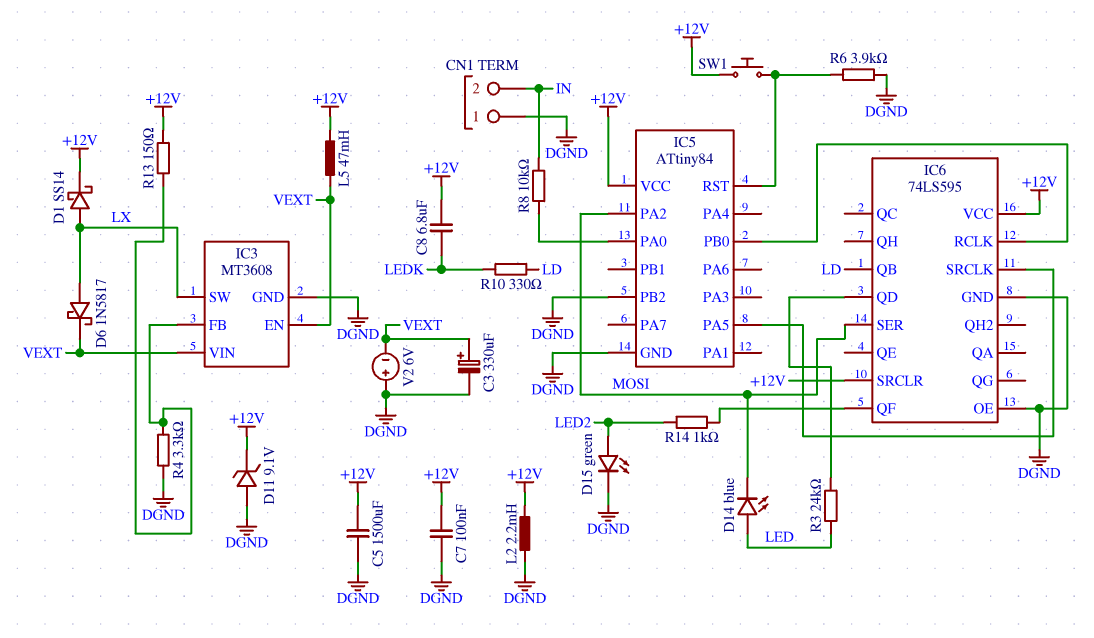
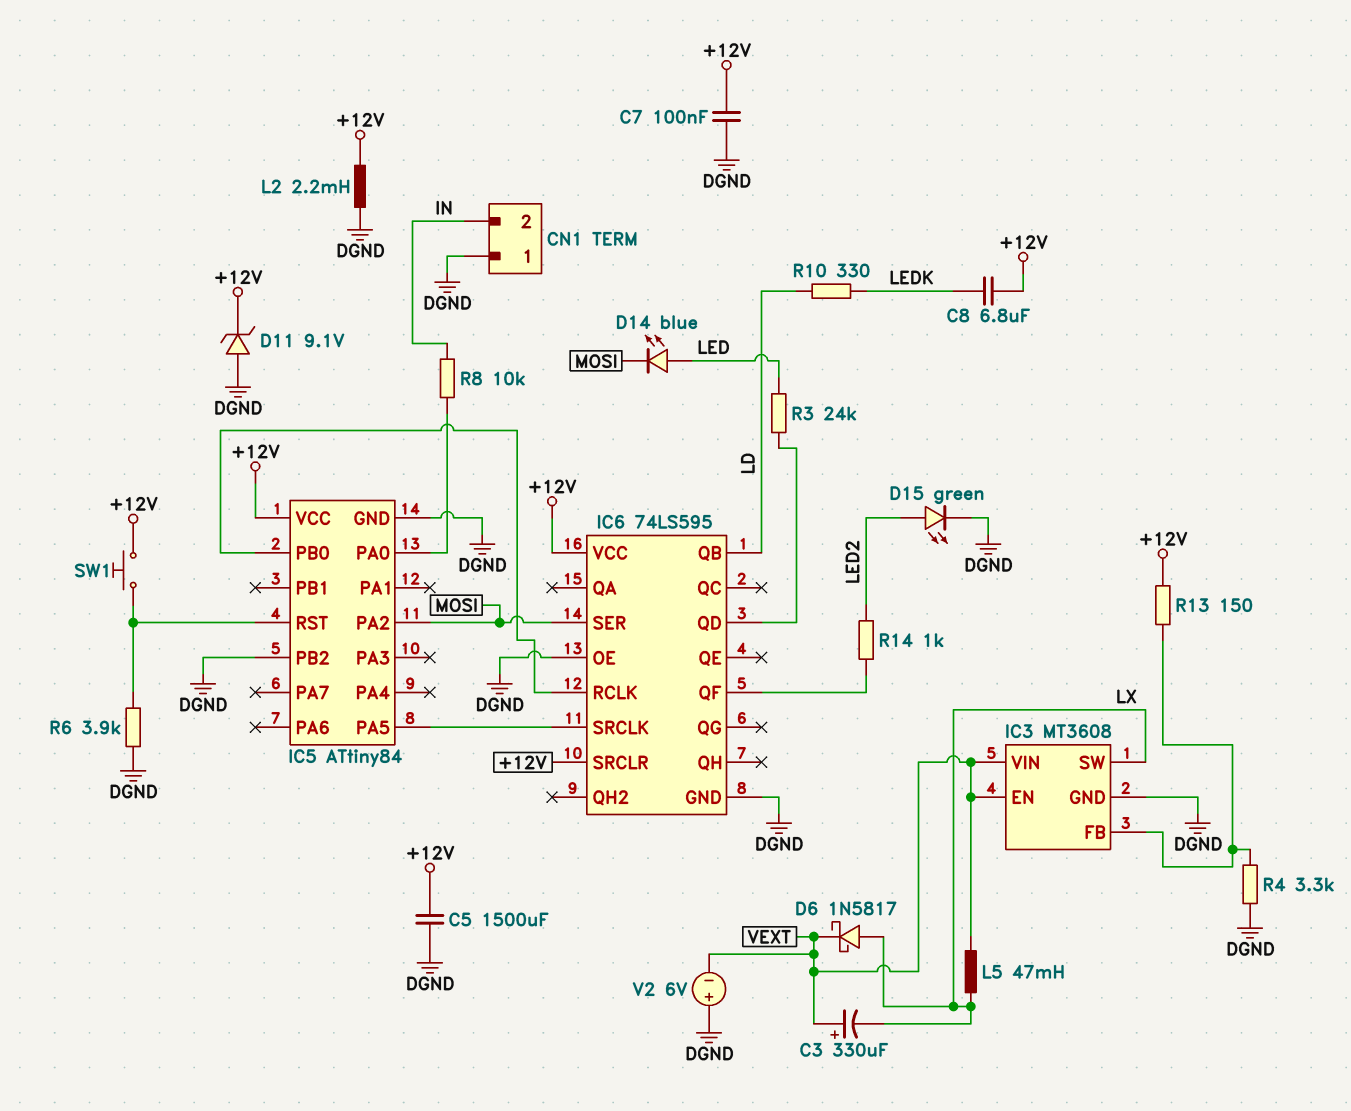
C3: 330uF (plus VEXT, minus DGND) -> 330uF (plus VEXT, minus LX)
D1: schottky SS14 (A LX, K +12V) -> none
L5: 47mH (+12V, VEXT) -> 47mH (LX, VEXT)

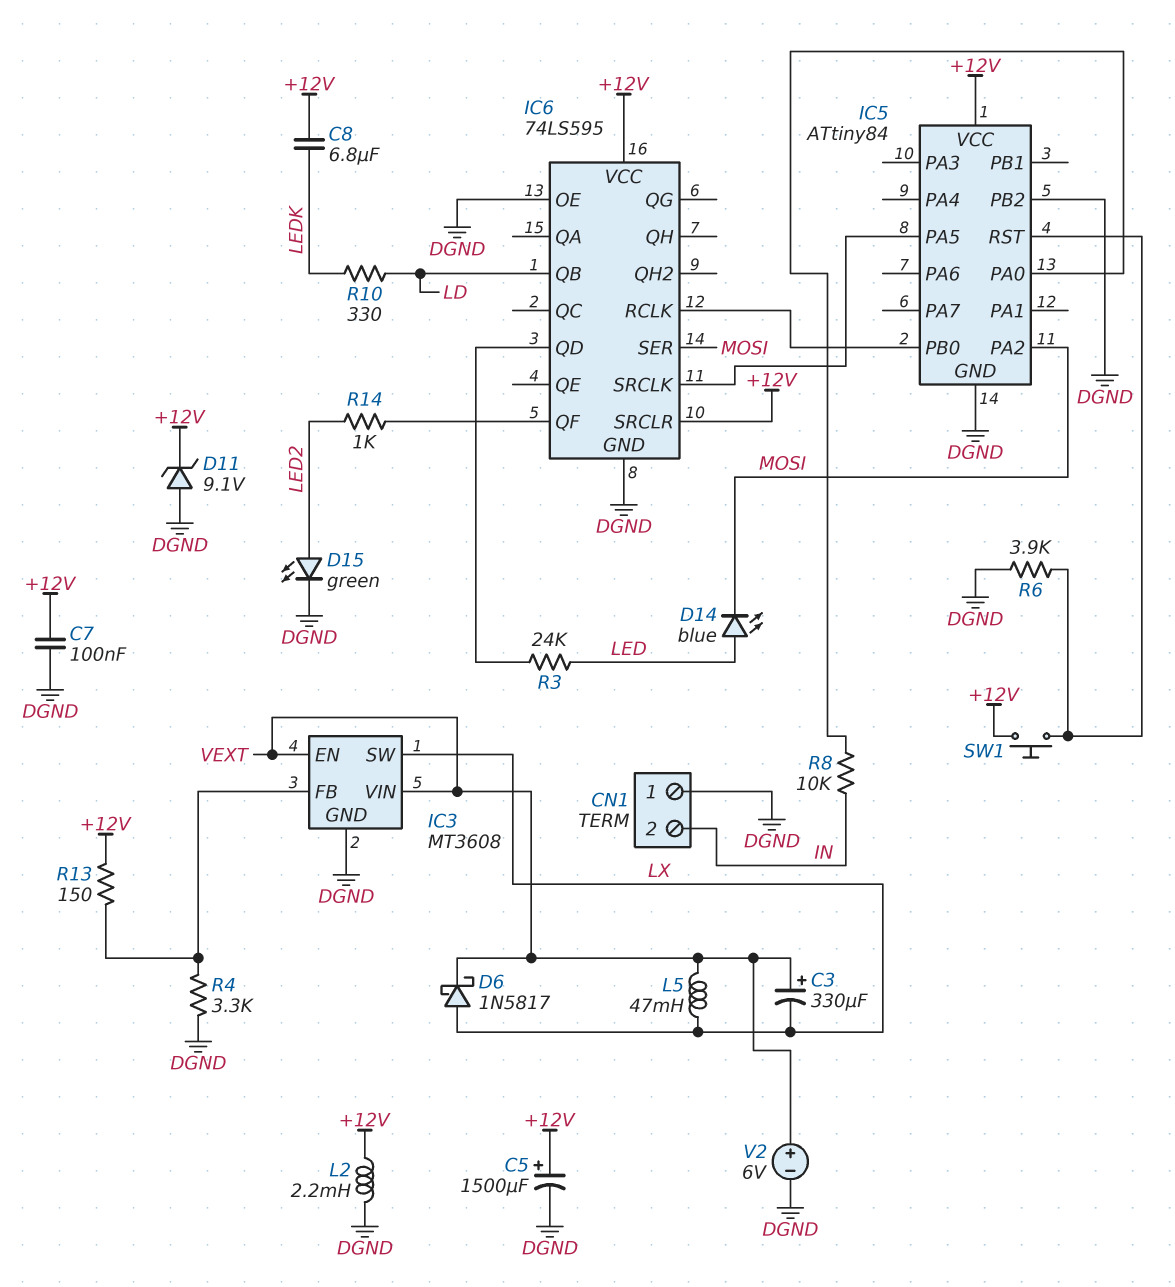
C5: 1500uF (+12V, DGND) -> 1500uF (plus +12V, minus DGND)
V2: 6V (plus DGND, minus VEXT) -> 6V (plus VEXT, minus DGND)

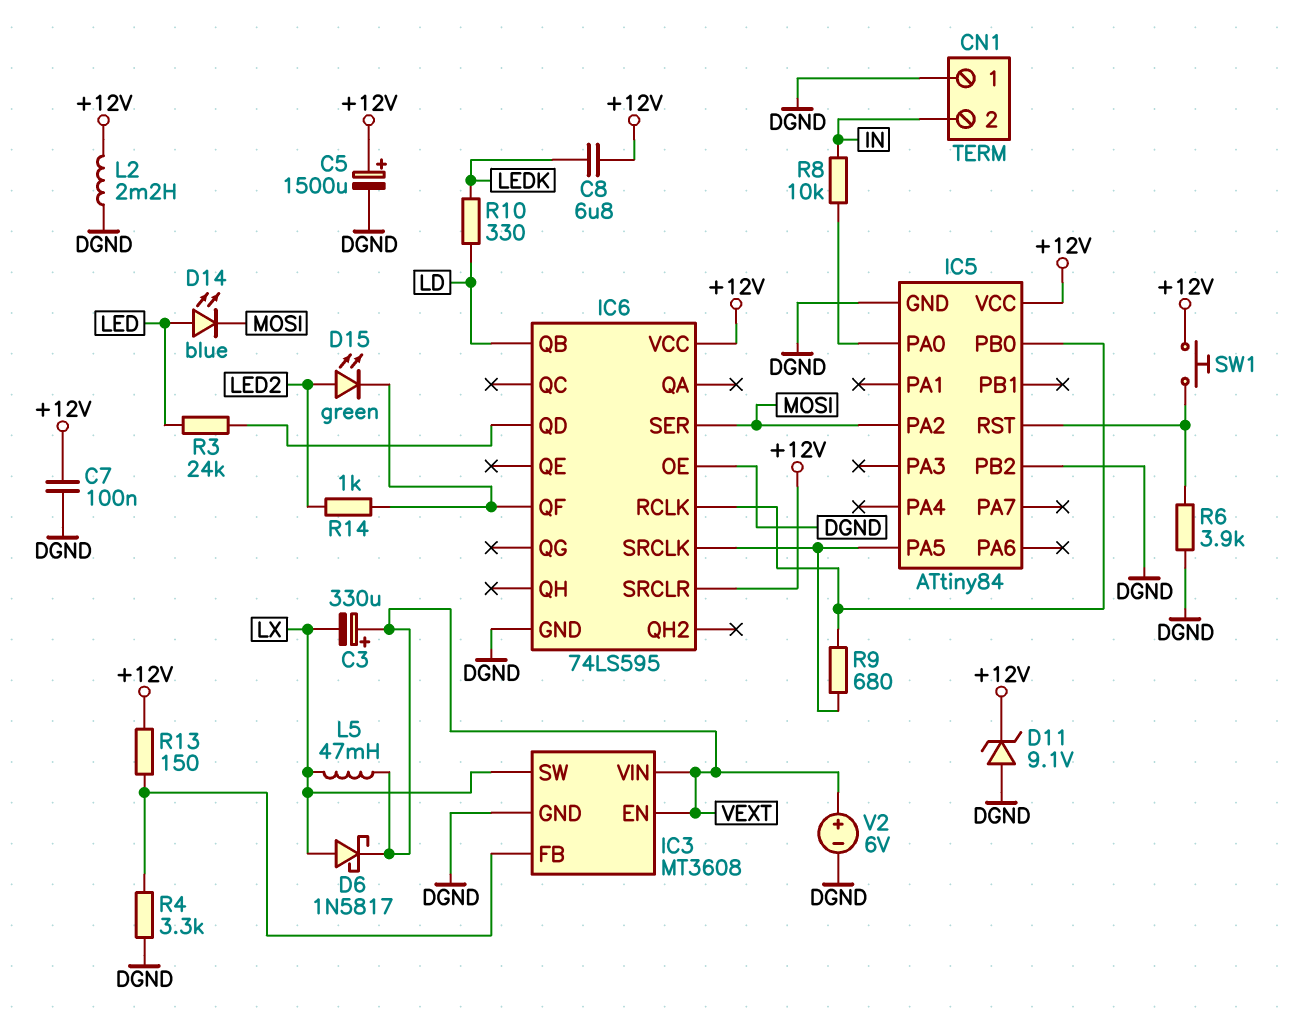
D15: LED green (A LED2, K DGND) -> LED green (A LED2, K IC6/QF)
R9: none -> 680 (IC5/PA5, IC5/PB0)

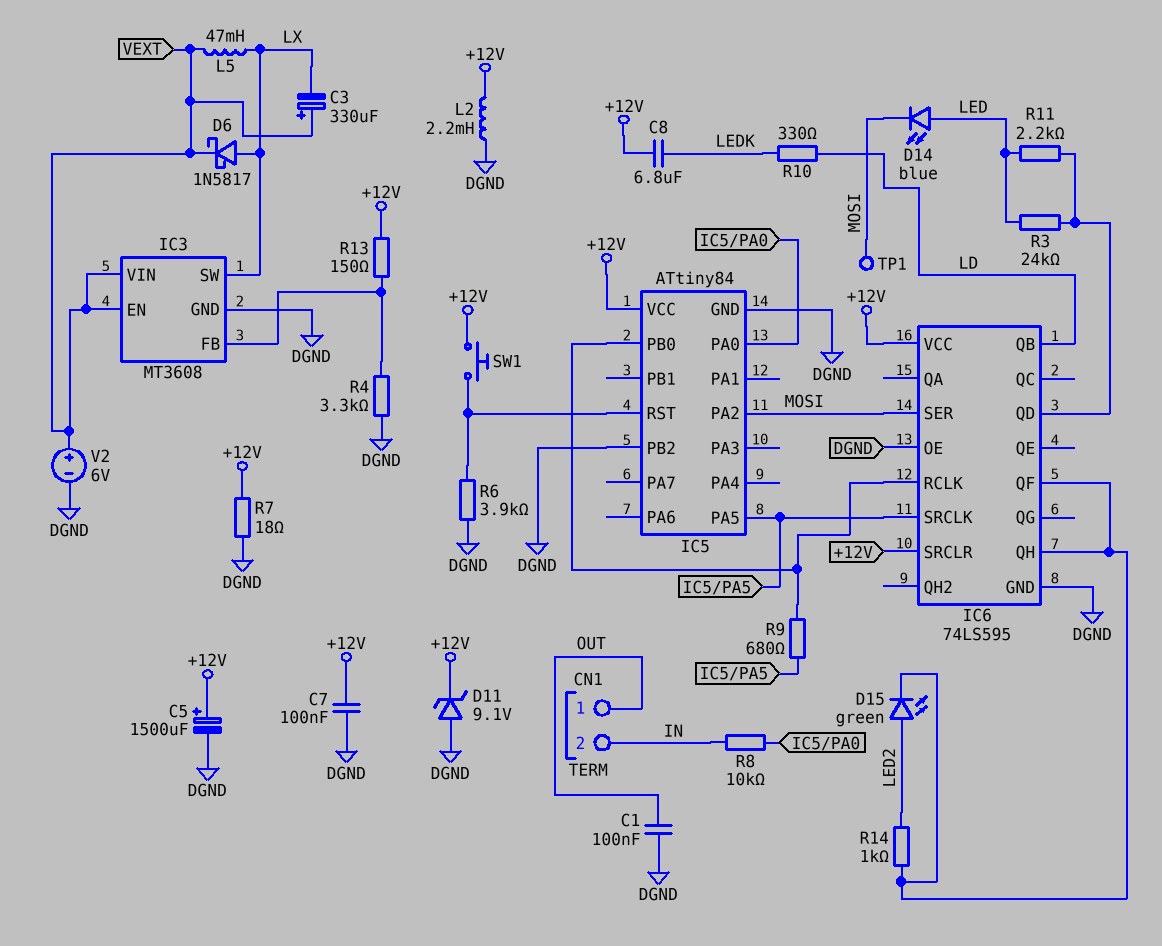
C1: none -> 100nF (DGND, OUT)
CN1 pin 1: DGND -> OUT
IC6 pin QH: none -> IC6/QF
R7: none -> 18 (+12V, DGND)
R11: none -> 2.2k (IC6/QD, LED)
TP1: none -> test point (MOSI)

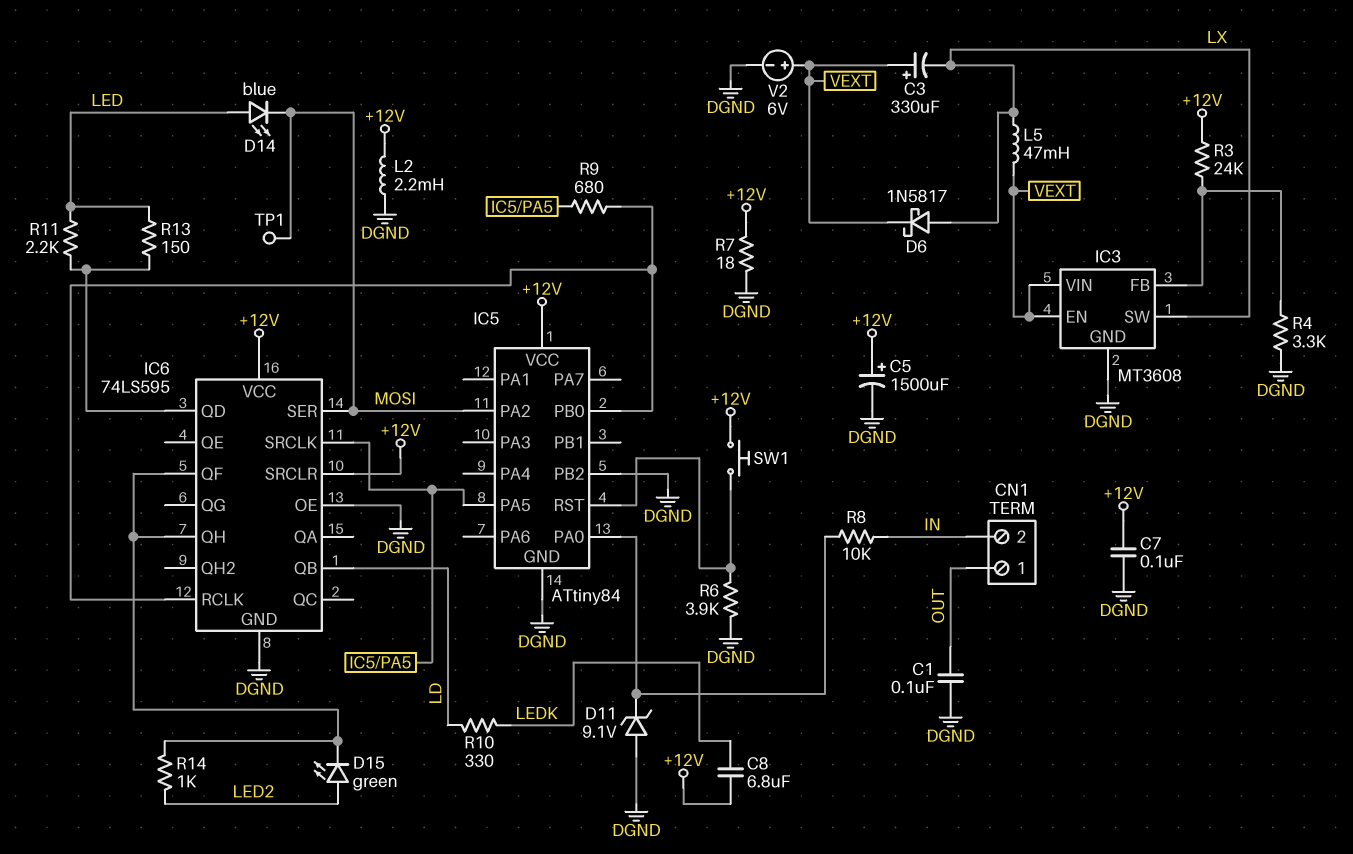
D11: zener 9.1V (A DGND, K +12V) -> zener 9.1V (A DGND, K IC5/PA0)
R3: 24k (IC6/QD, LED) -> 24k (+12V, IC3/FB)
R13: 150 (+12V, IC3/FB) -> 150 (IC6/QD, LED)

